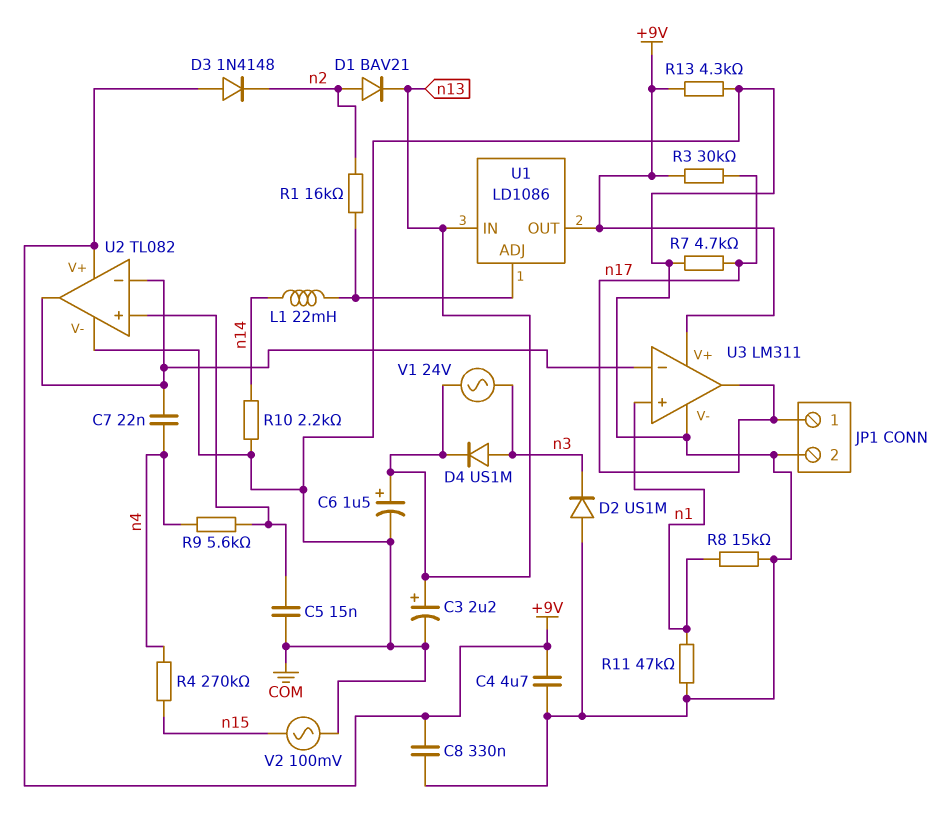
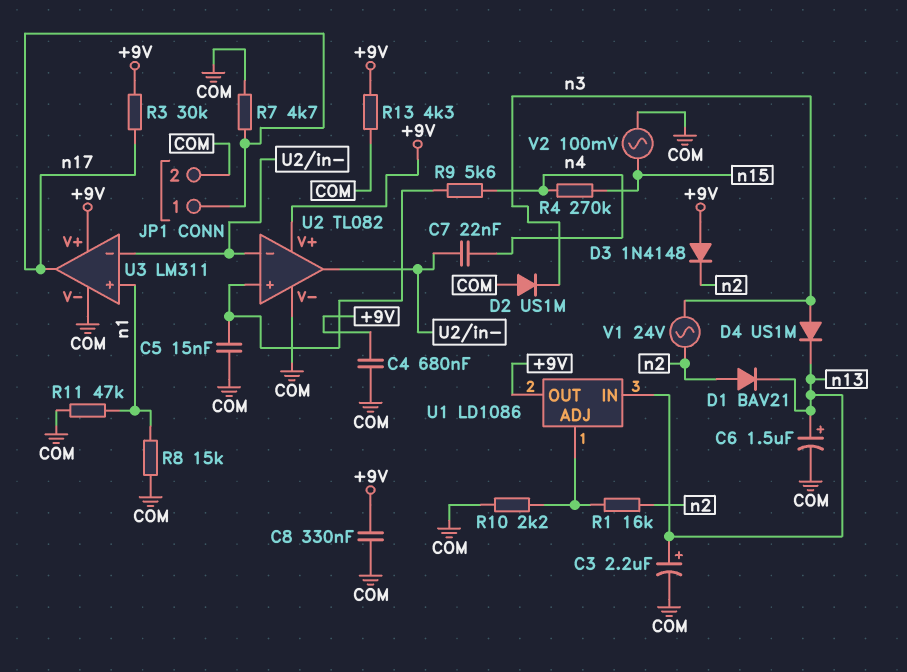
C4: 4.7uF (+9V, COM) -> 680nF (+9V, COM)
L1: 22mH (U1/ADJ, n14) -> none
R10: 2.2k (COM, n14) -> 2.2k (COM, U1/ADJ)
V1: AC 24V (n3, n13) -> AC 24V (n2, n3)

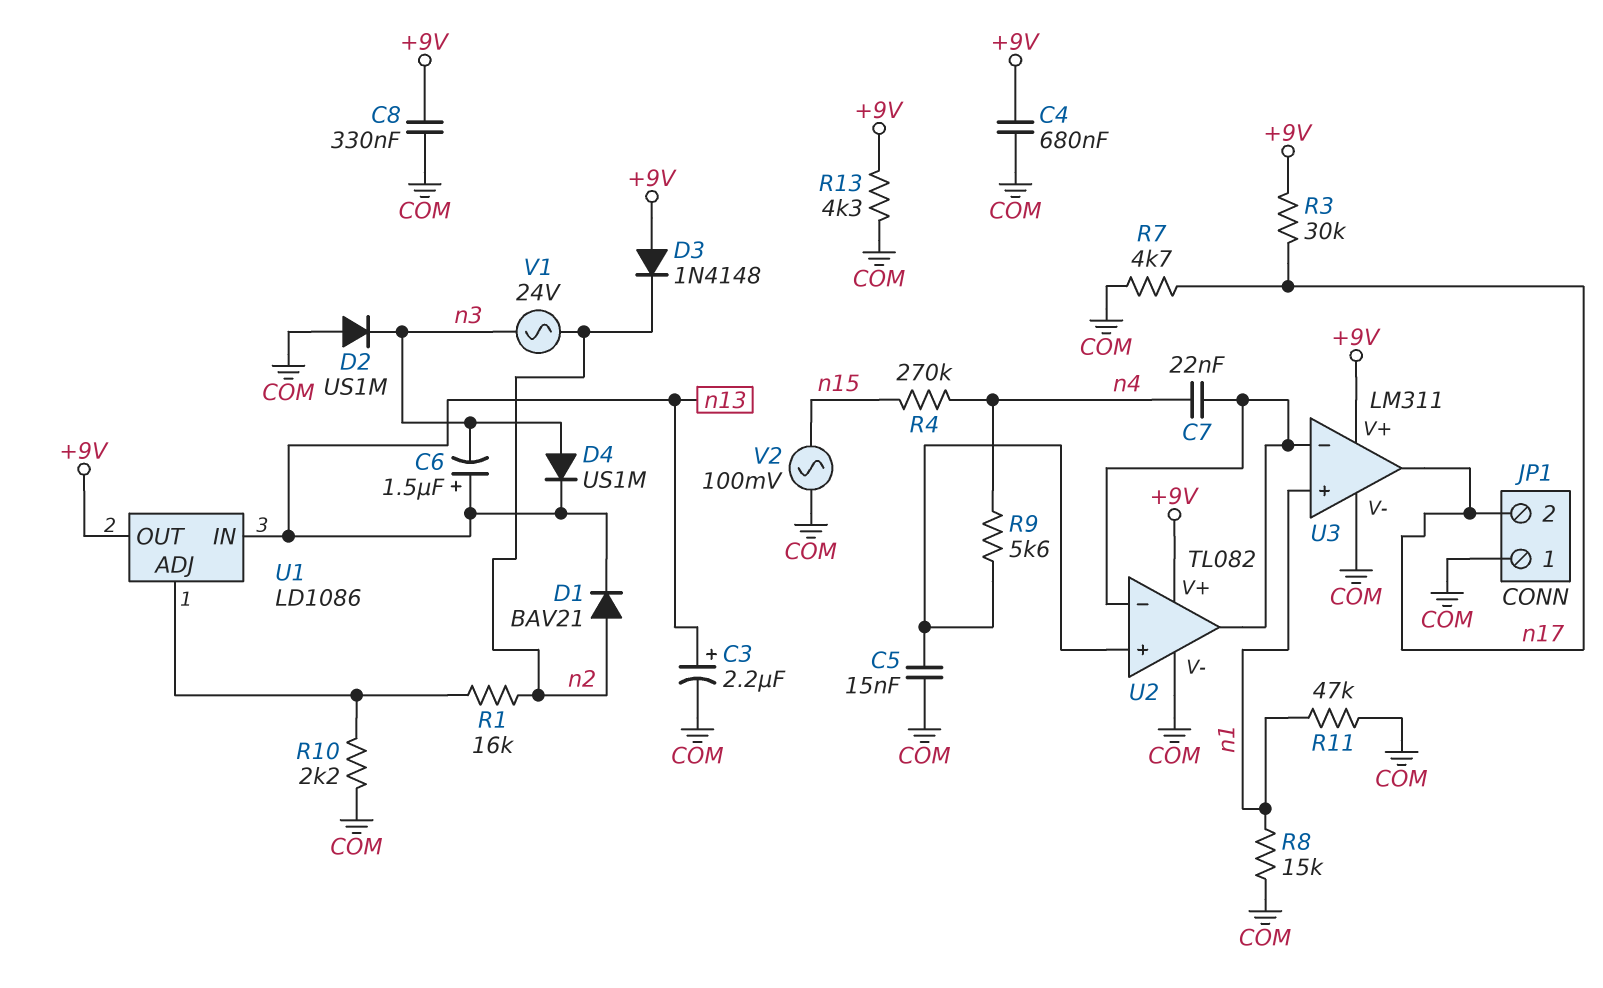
C6: 1.5uF (plus n13, minus COM) -> 1.5uF (plus n13, minus n3)
JP1 pin 1: n17 -> COM
JP1 pin 2: COM -> n17

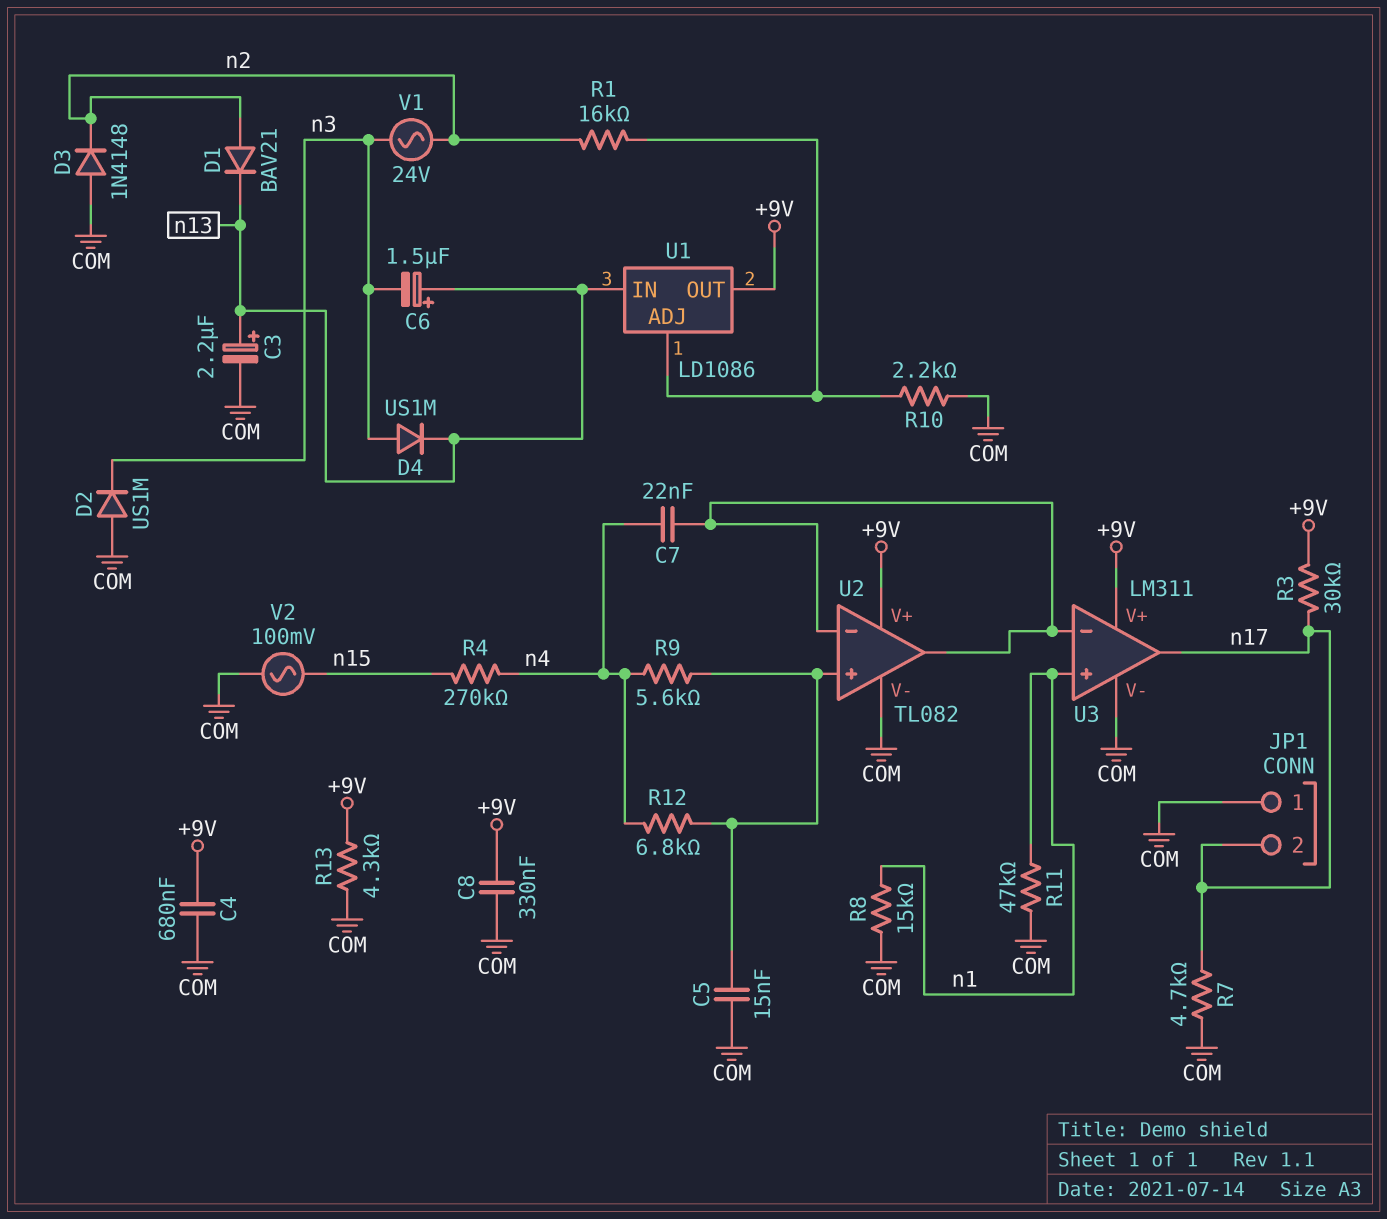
D3: diode 1N4148 (A +9V, K n2) -> diode 1N4148 (A COM, K n2)
R12: none -> 6.8k (U2/in+, n4)

